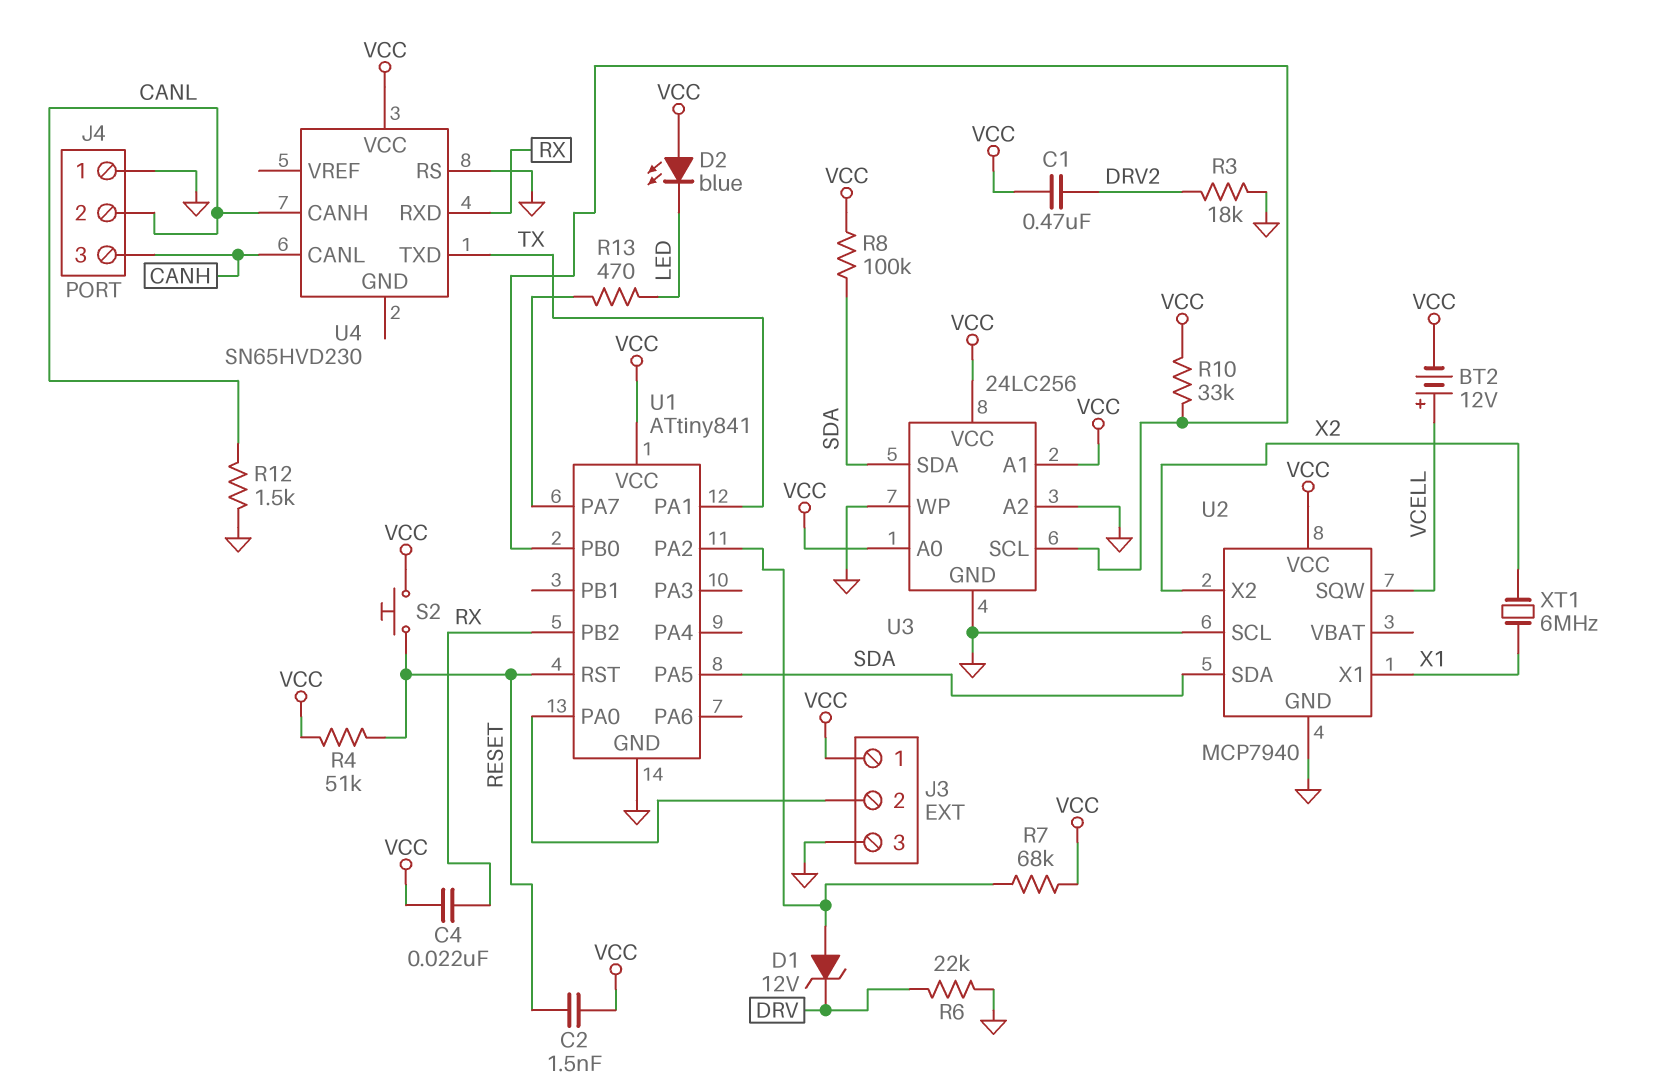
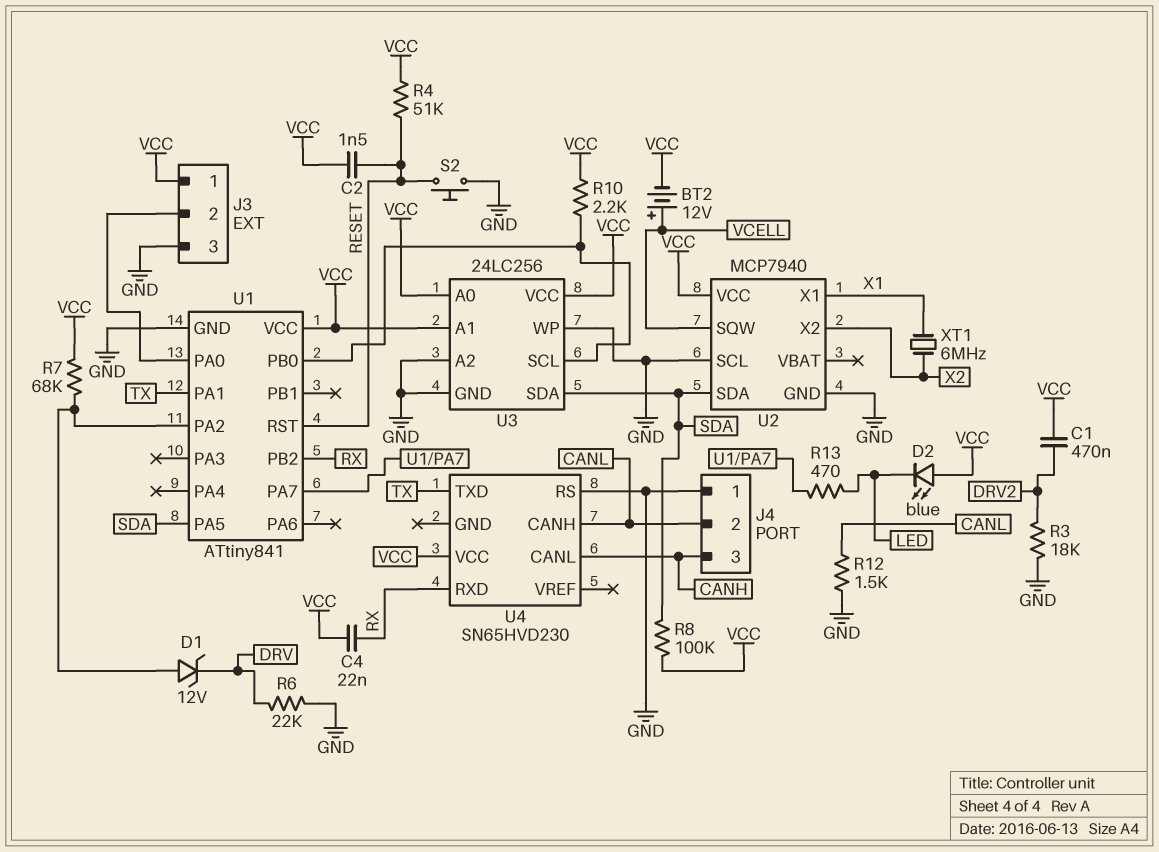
R10: 33k (U1/PB0, VCC) -> 2.2k (U1/PB0, VCC)
S2: button (RESET, VCC) -> button (GND, RESET)

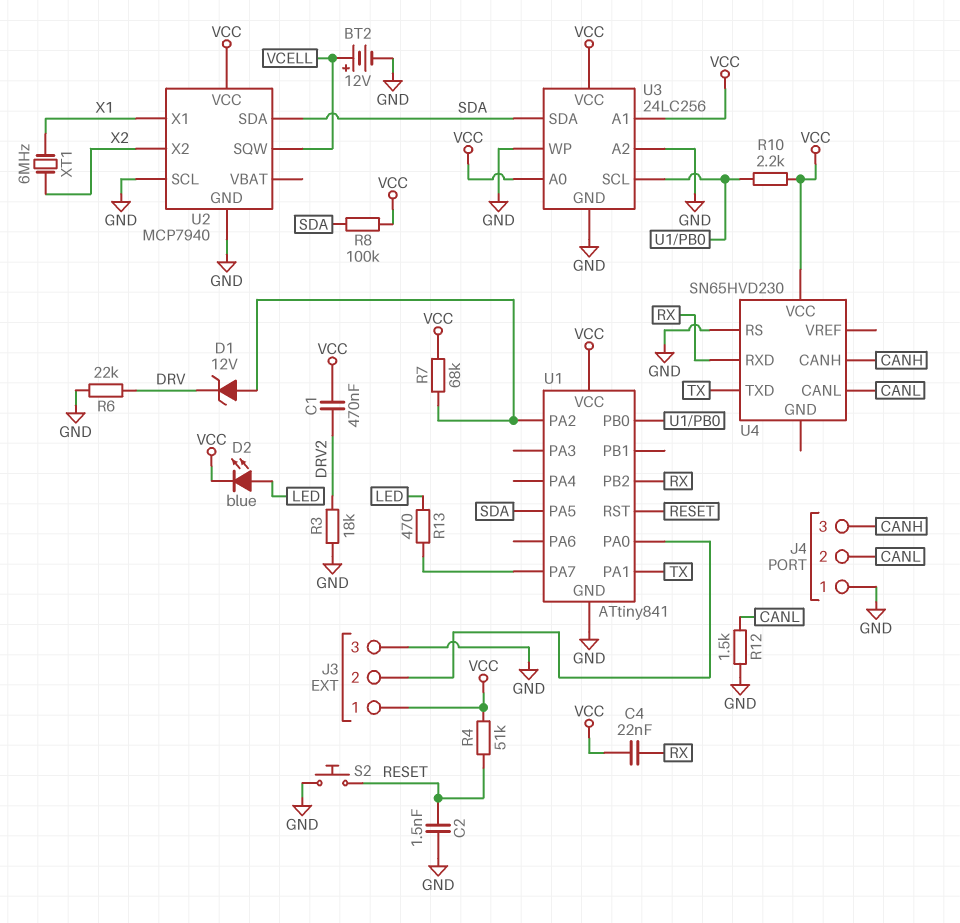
BT2: 12V (plus VCELL, minus VCC) -> 12V (plus VCELL, minus GND)
C2: 1.5nF (RESET, VCC) -> 1.5nF (GND, RESET)
D2: LED blue (A VCC, K LED) -> LED blue (A LED, K VCC)
U4 pin CANH: CANL -> CANH
U4 pin CANL: CANH -> CANL

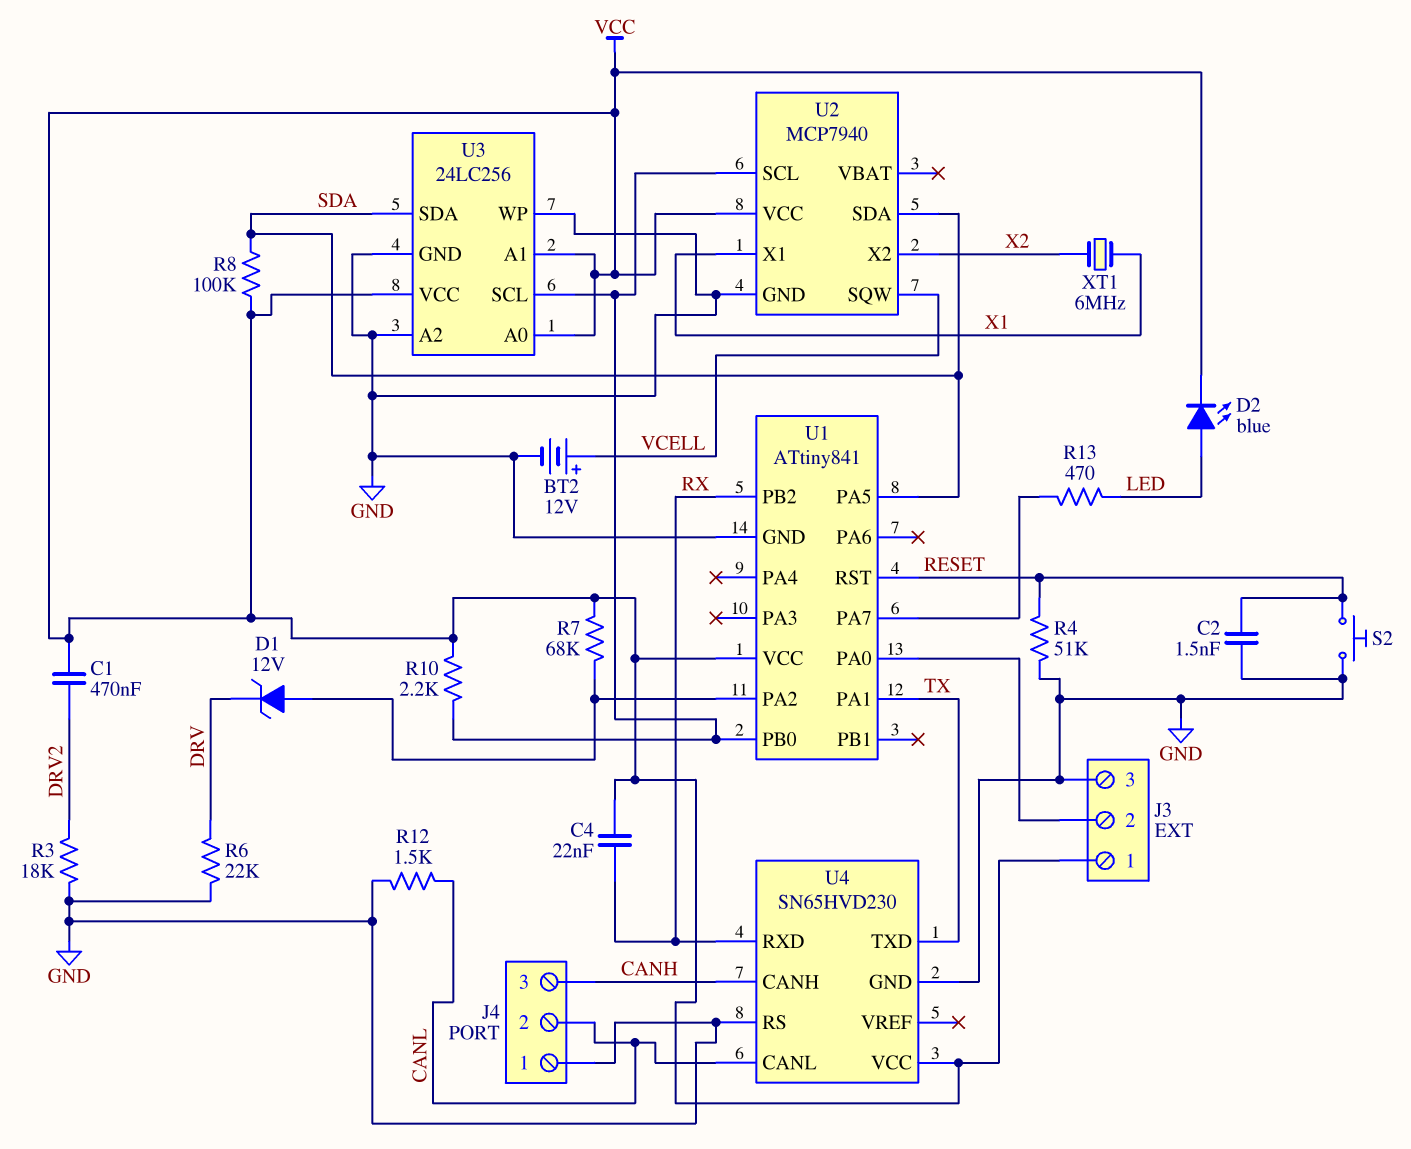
R4: 51k (RESET, VCC) -> 51k (GND, RESET)
U2 pin SCL: GND -> U1/PB0
U4 pin GND: none -> GND

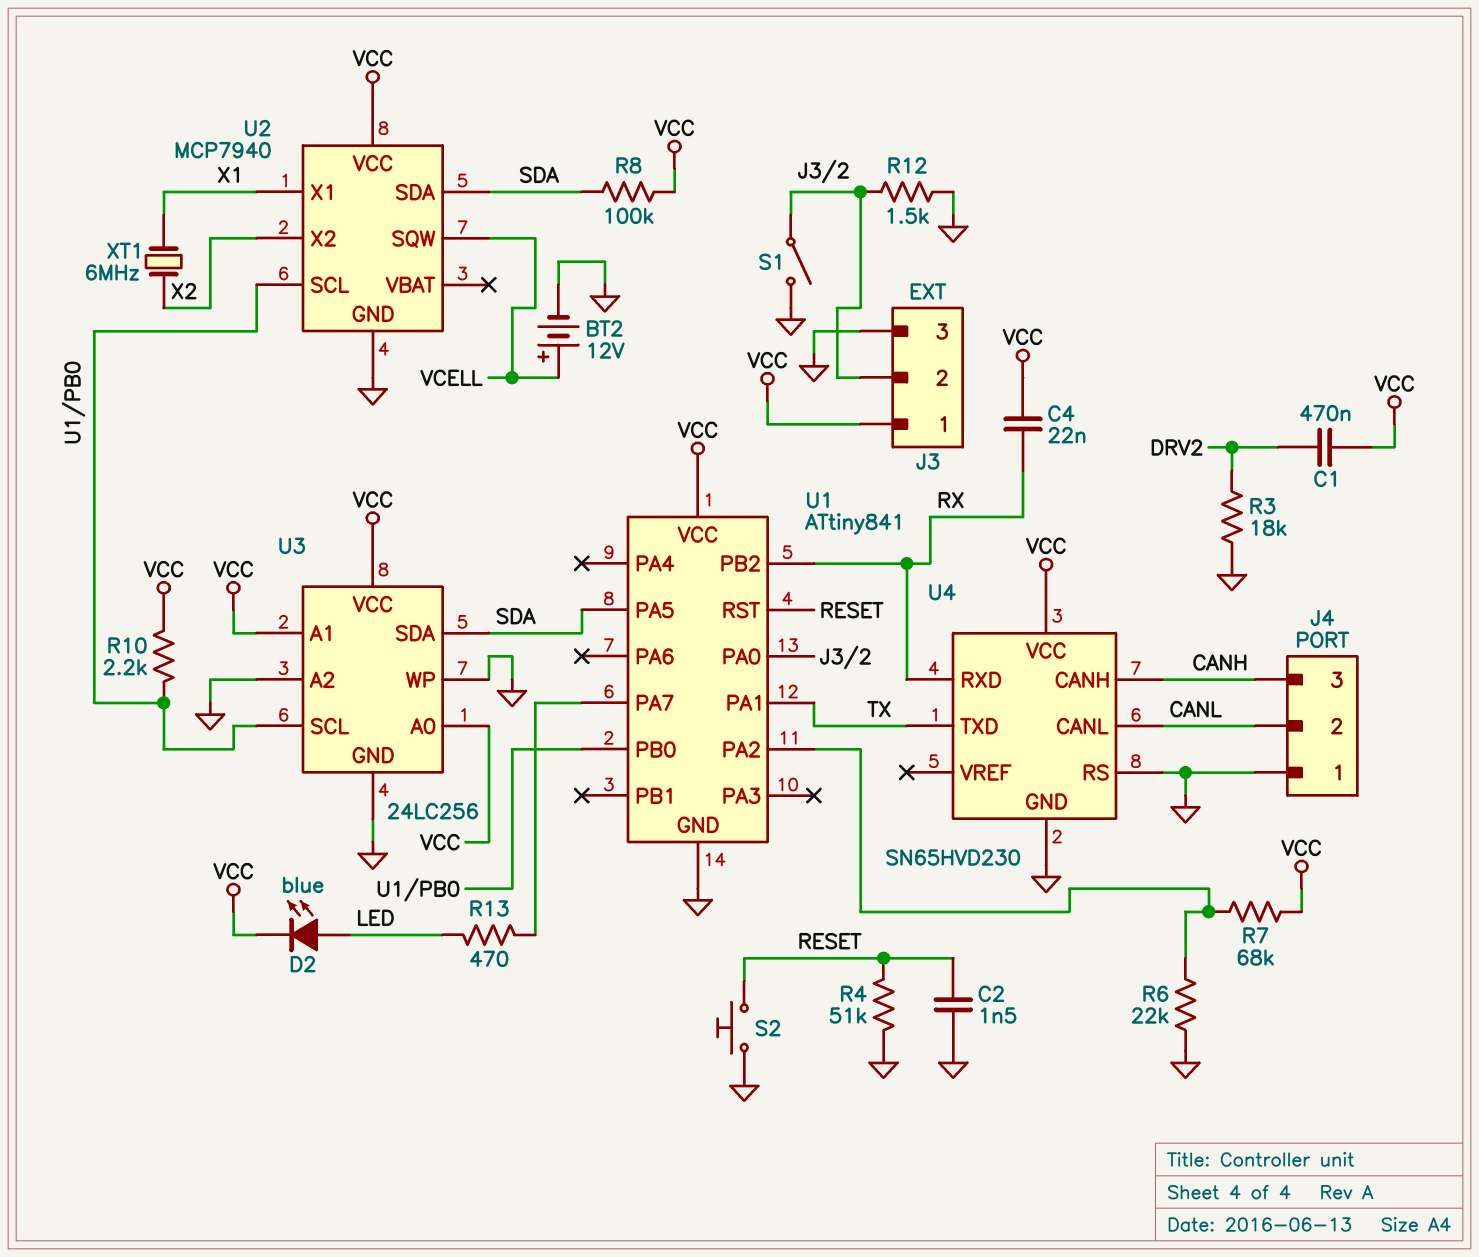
D1: zener 12V (A U1/PA2, K DRV) -> none
R6: 22k (DRV, GND) -> 22k (GND, U1/PA2)
R12: 1.5k (CANL, GND) -> 1.5k (GND, J3/2)
S1: none -> switch (GND, J3/2)

